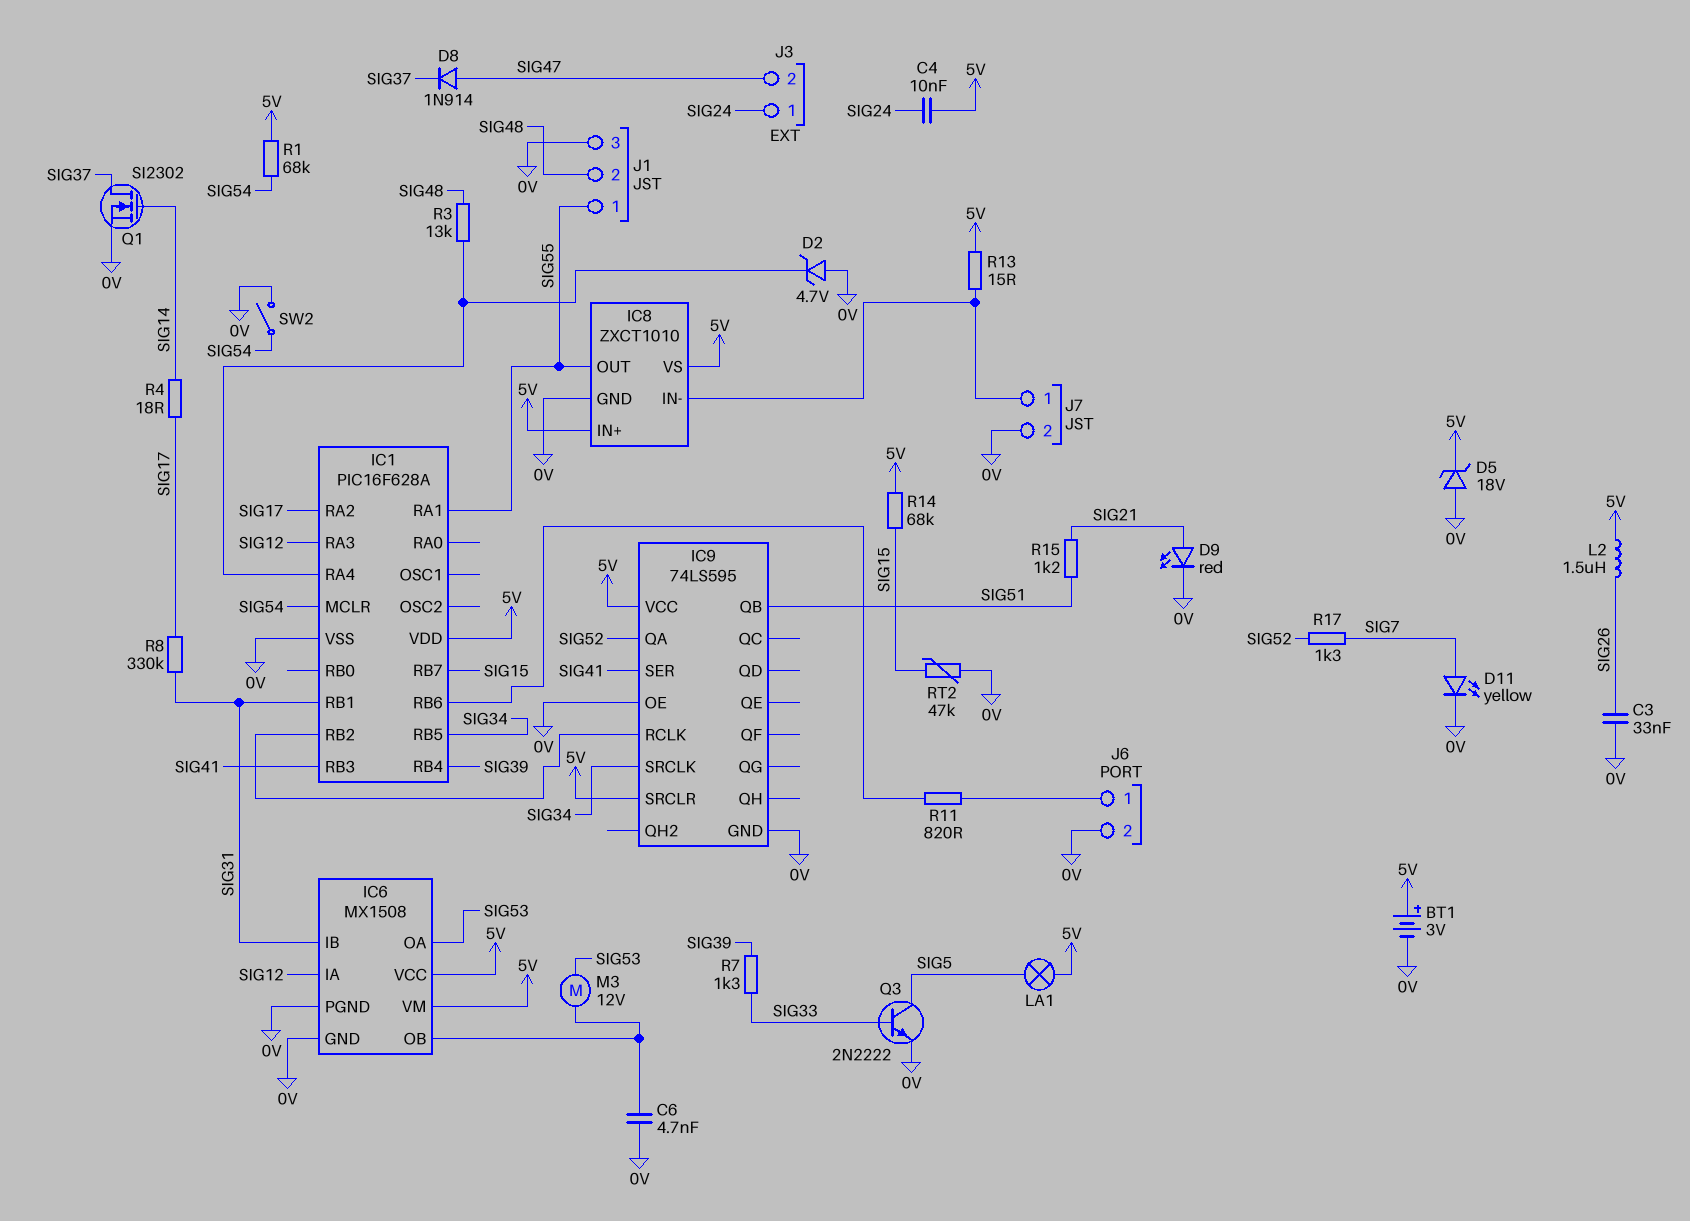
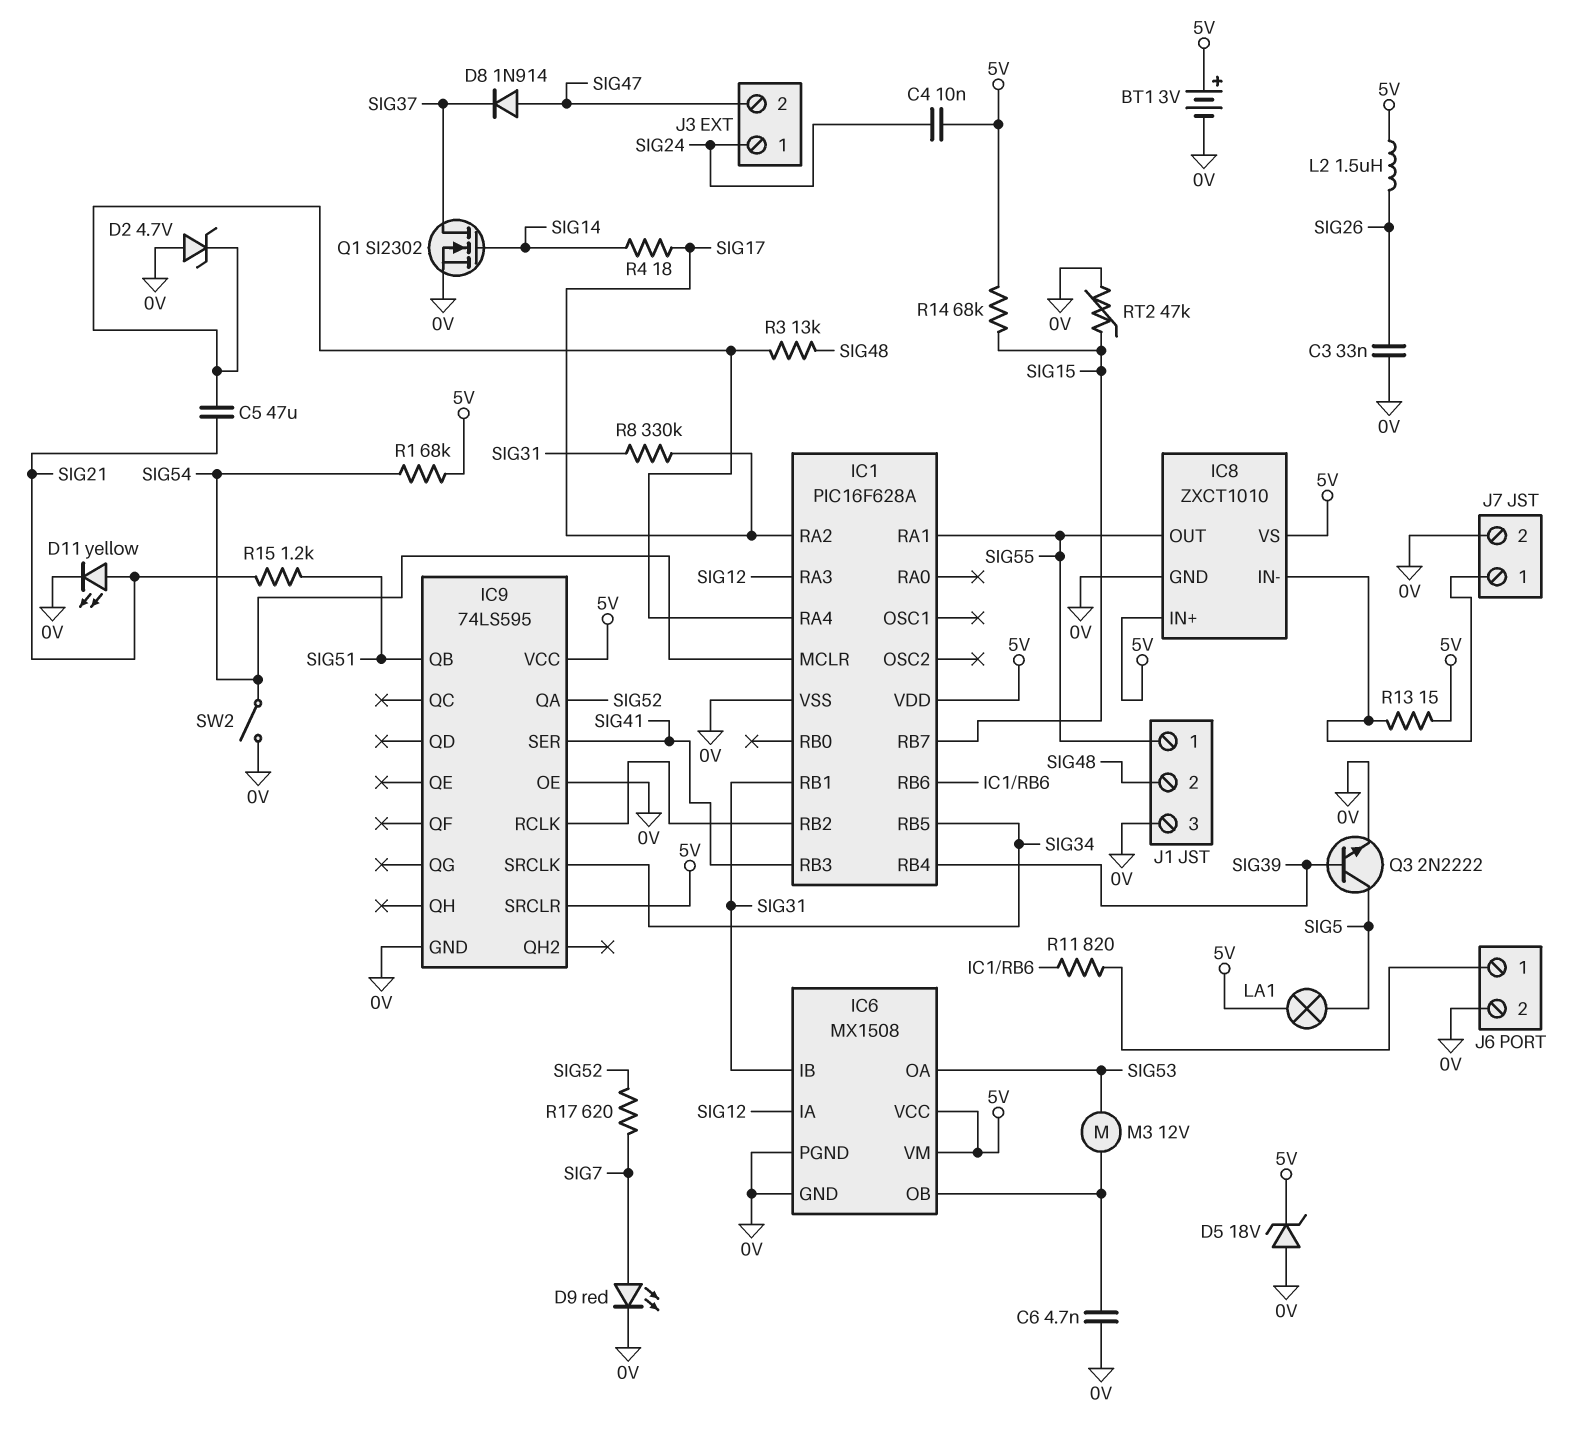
C5: none -> 47uF (IC1/RA4, SIG21)
D9: LED red (A SIG21, K 0V) -> LED red (A SIG7, K 0V)
D11: LED yellow (A SIG7, K 0V) -> LED yellow (A SIG21, K 0V)
Q3: NPN 2N2222 (B SIG33, C SIG5, E 0V) -> NPN 2N2222 (B SIG39, C SIG5, E 0V)
R7: 1.3k (SIG33, SIG39) -> none
R17: 1.3k (SIG7, SIG52) -> 620 (SIG7, SIG52)

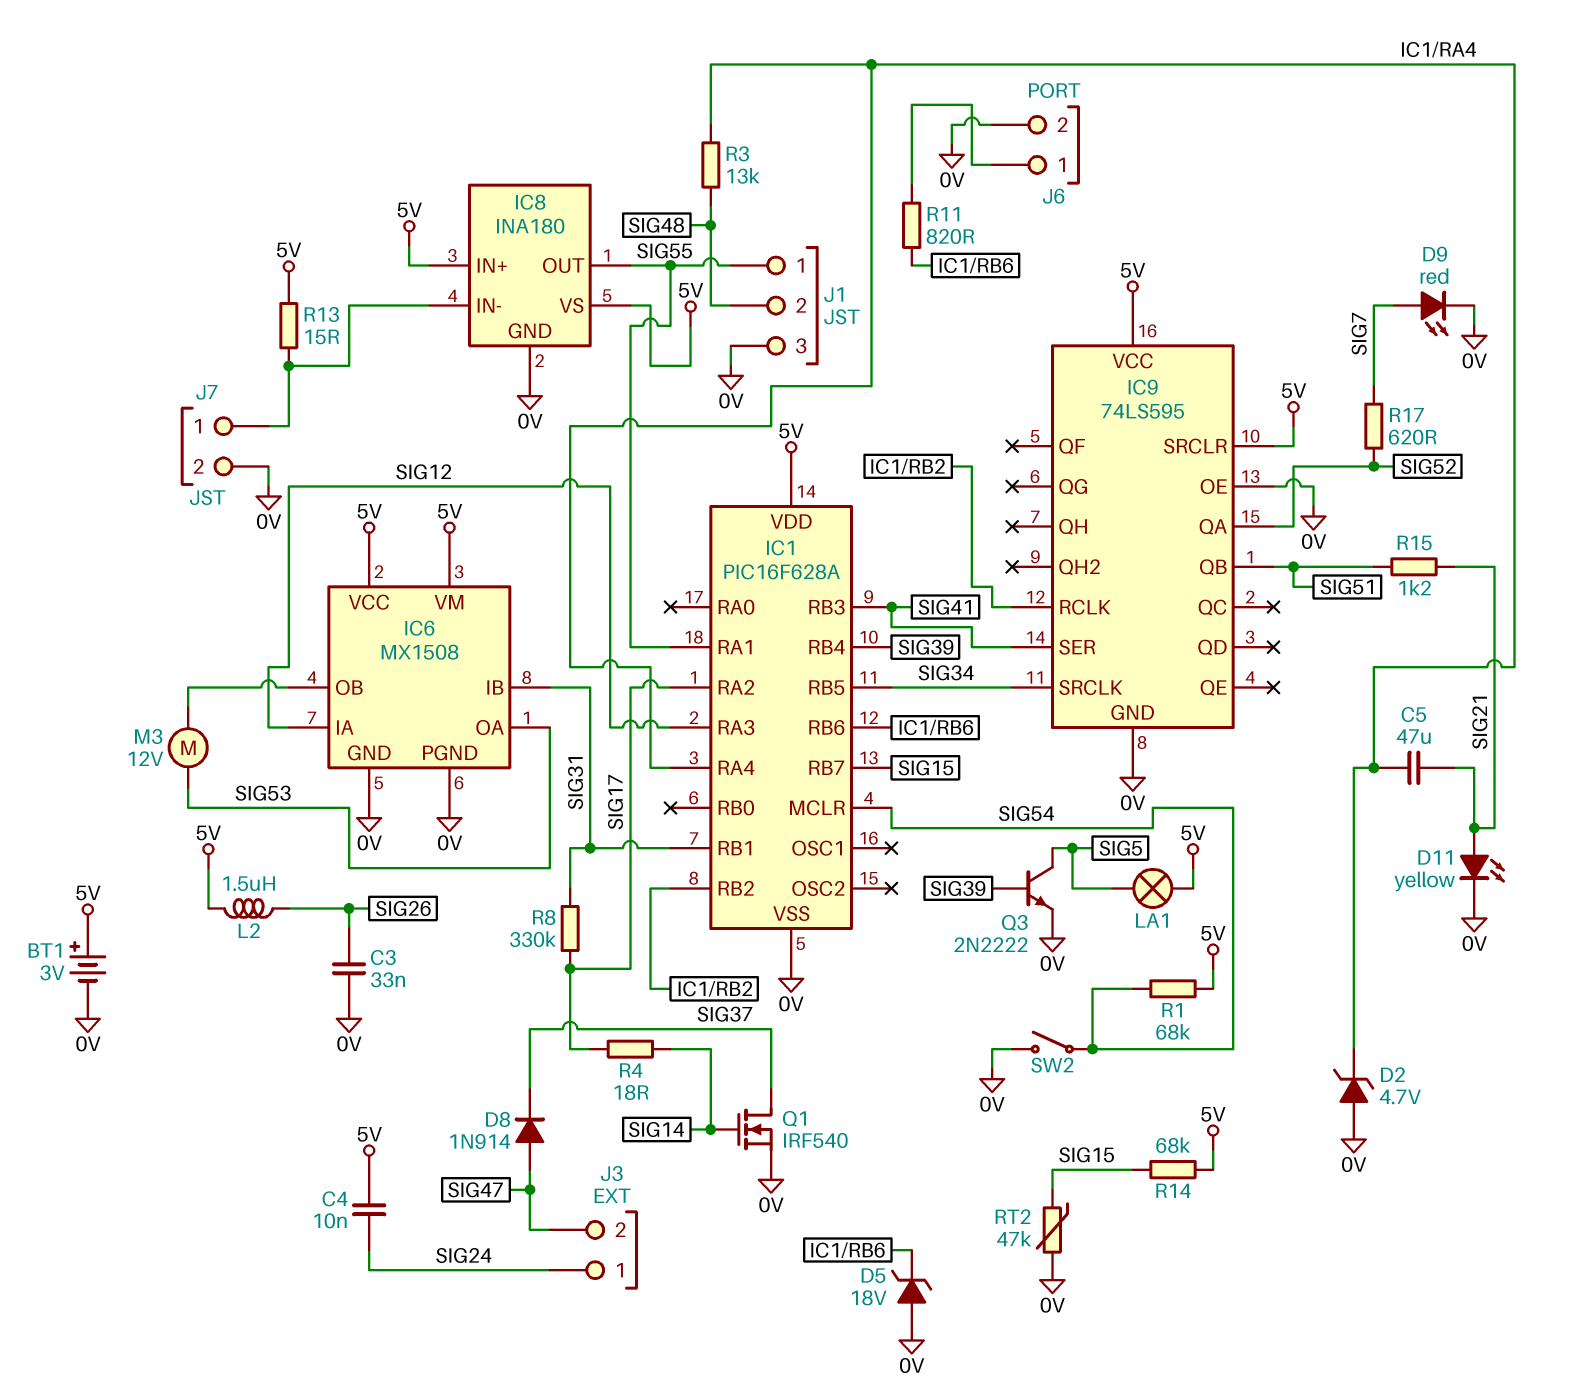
C6: 4.7nF (0V, IC6/OB) -> none
D5: zener 18V (A 0V, K 5V) -> zener 18V (A 0V, K IC1/RB6)
IC8: ZXCT1010 -> INA180
Q1: NMOS SI2302 (G SIG14, D SIG37, S 0V) -> NMOS IRF540 (G SIG14, D SIG37, S 0V)

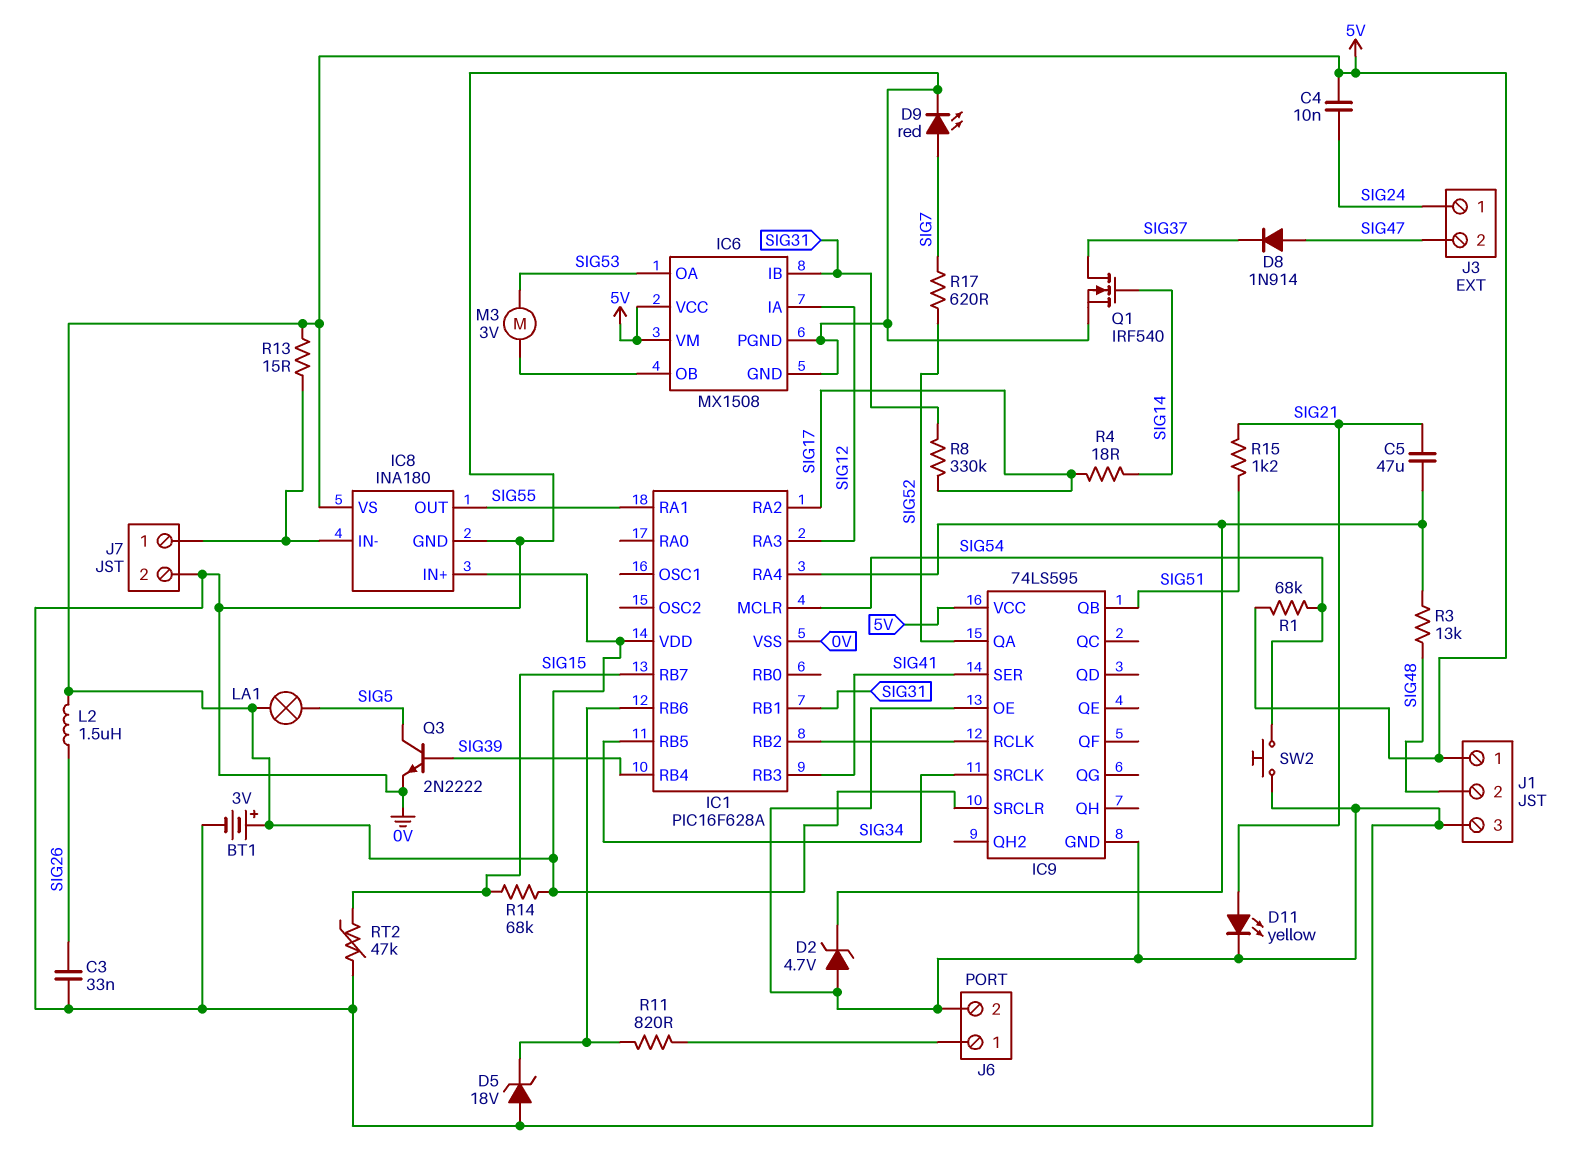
J1 pin 1: SIG55 -> 5V
M3: motor 12V (IC6/OB, SIG53) -> motor 3V (IC6/OB, SIG53)
SW2: switch (0V, SIG54) -> button (0V, SIG54)

